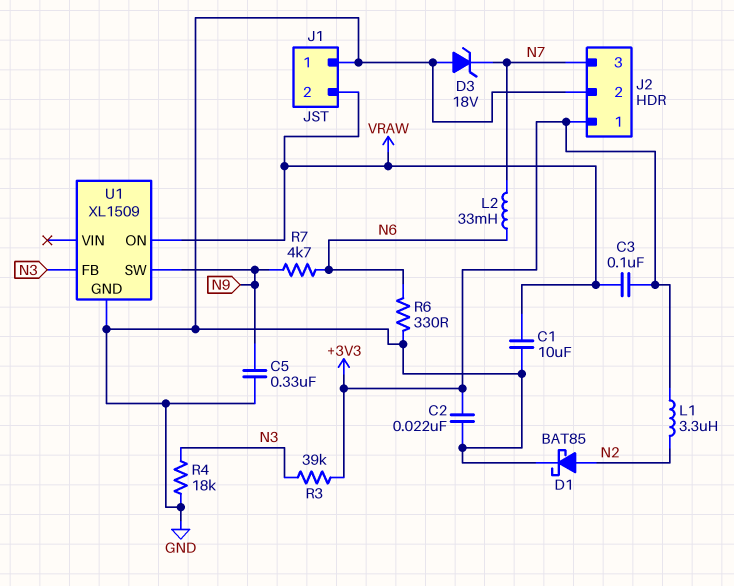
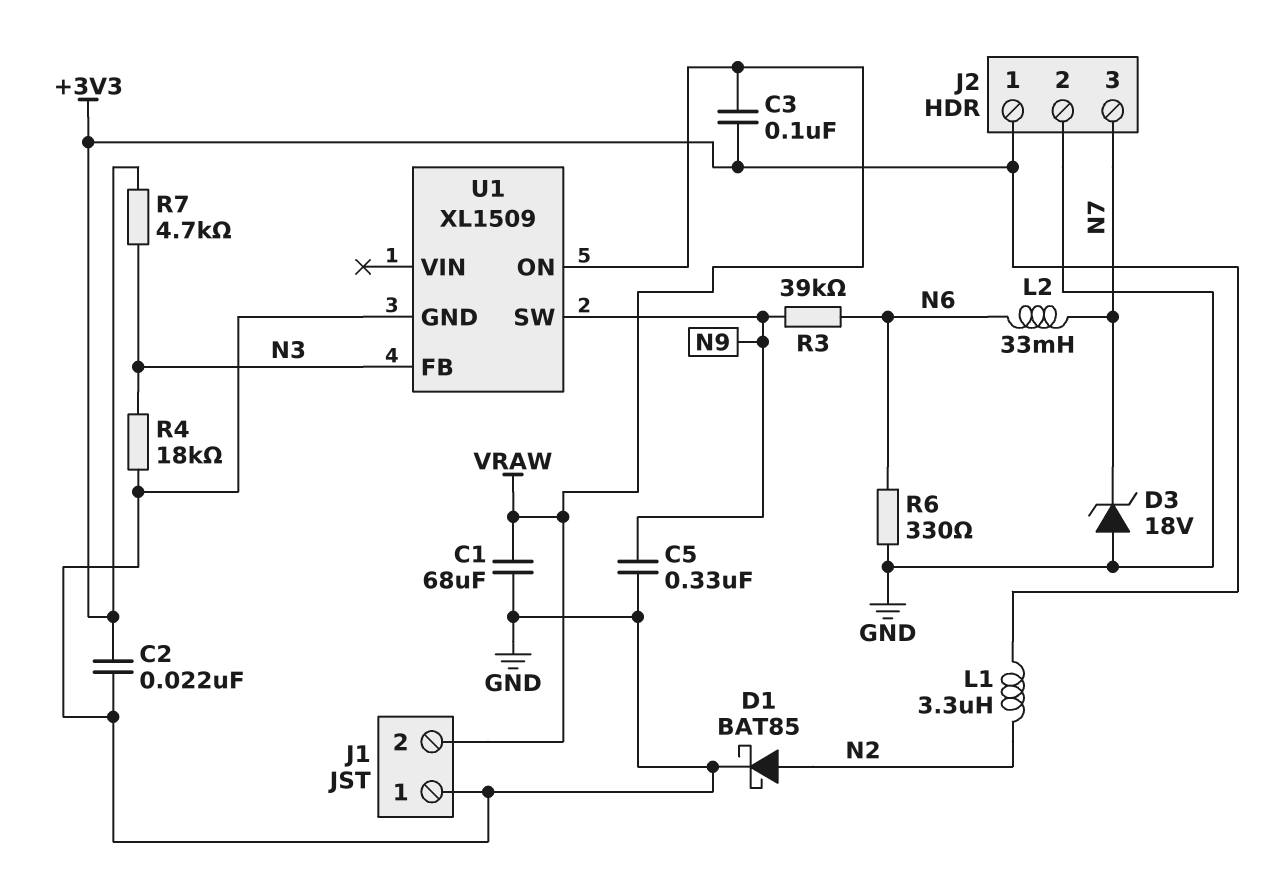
C1: 10uF (GND, VRAW) -> 68uF (GND, VRAW)
R3: 39k (+3V3, N3) -> 39k (N6, N9)
R7: 4.7k (N6, N9) -> 4.7k (+3V3, N3)

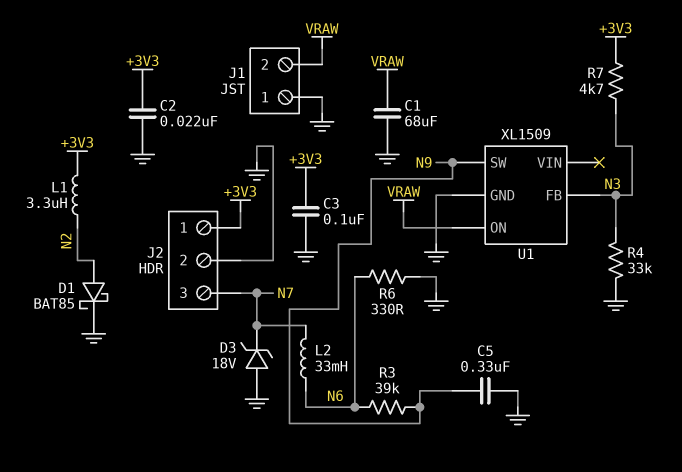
C3: 100nF (+3V3, VRAW) -> 100nF (+3V3, GND)
R4: 18k (GND, N3) -> 33k (GND, N3)

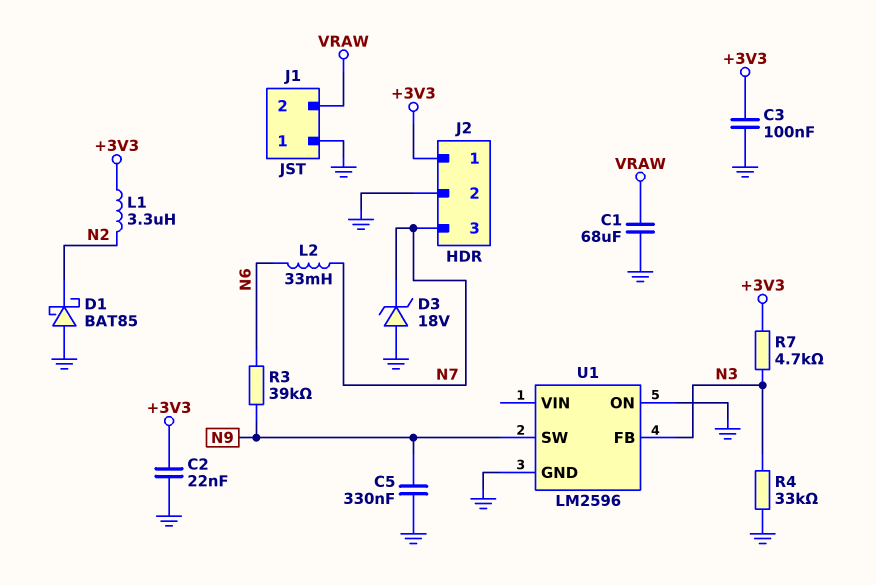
D1: schottky BAT85 (A N2, K GND) -> schottky BAT85 (A GND, K N2)
R6: 330 (GND, N6) -> none
U1: XL1509 -> LM2596
U1 pin ON: VRAW -> GND

